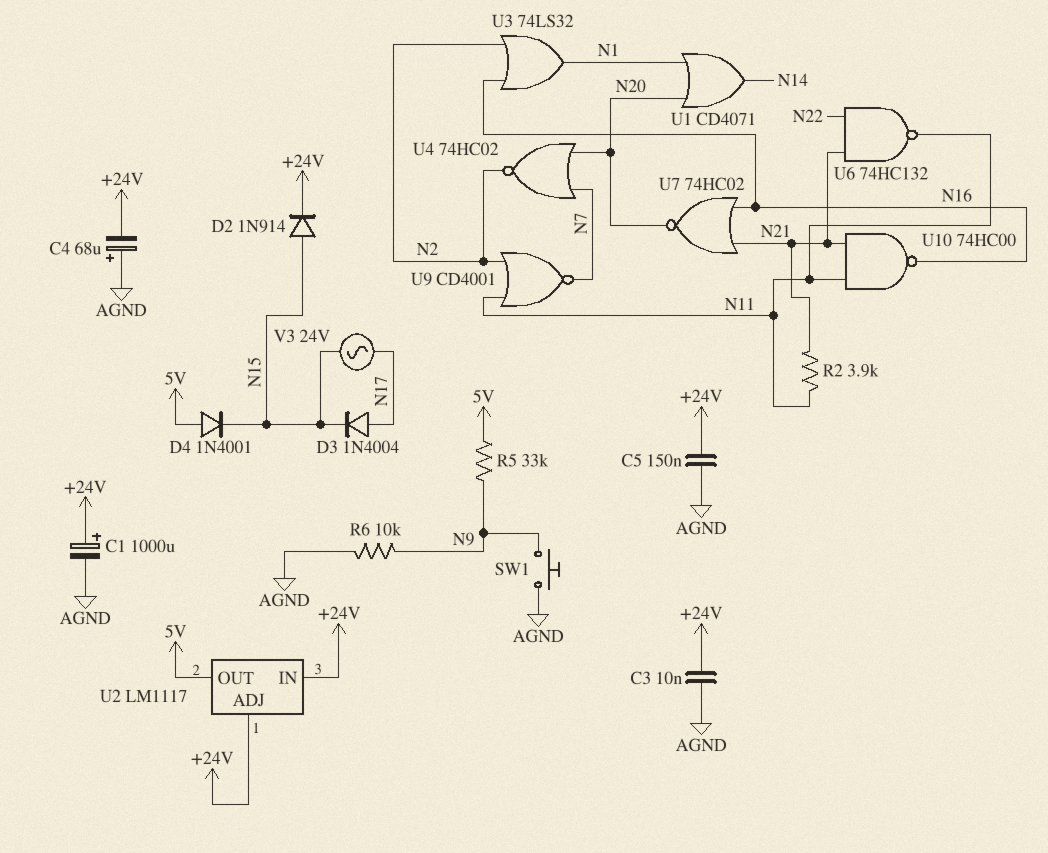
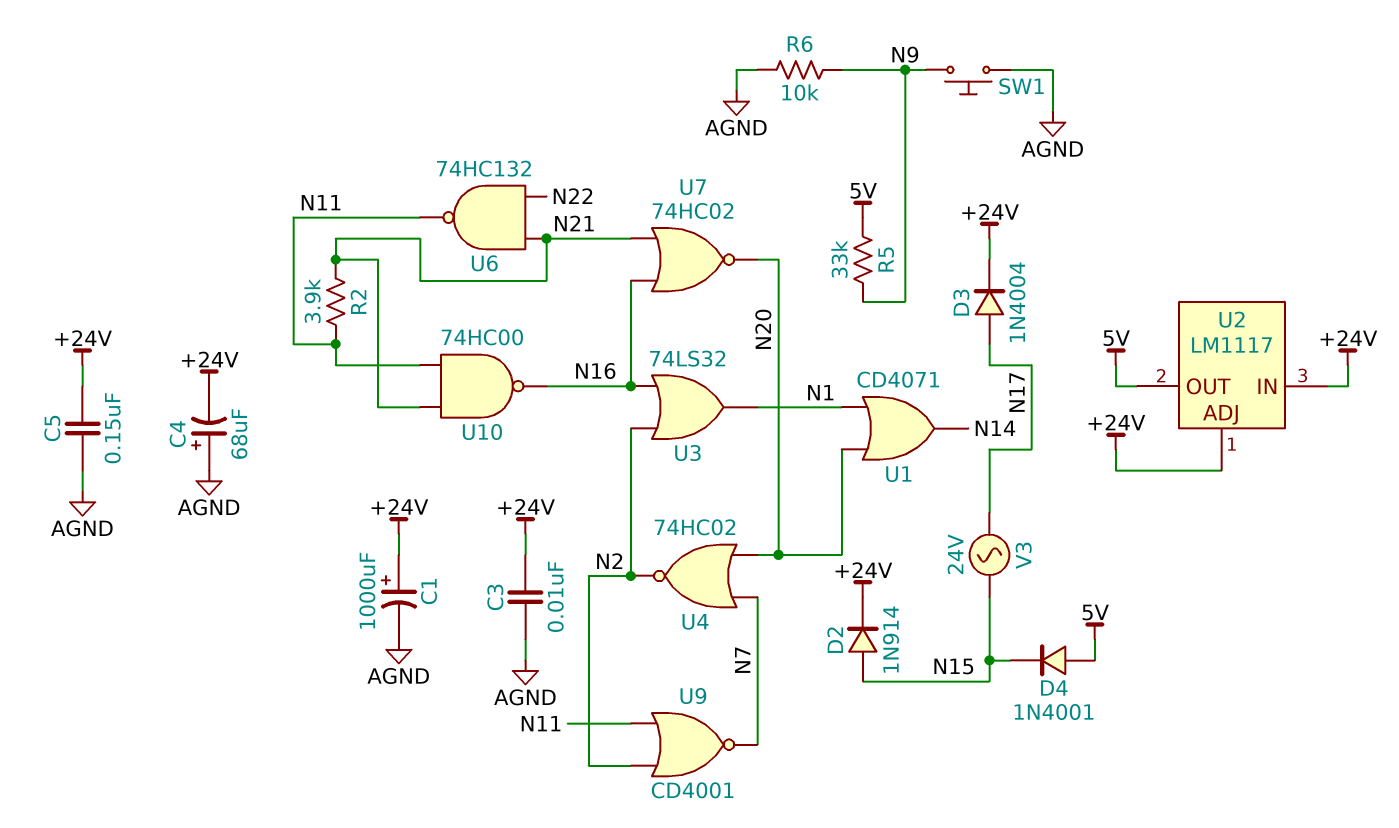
D3: diode 1N4004 (A N17, K N15) -> diode 1N4004 (A N17, K +24V)

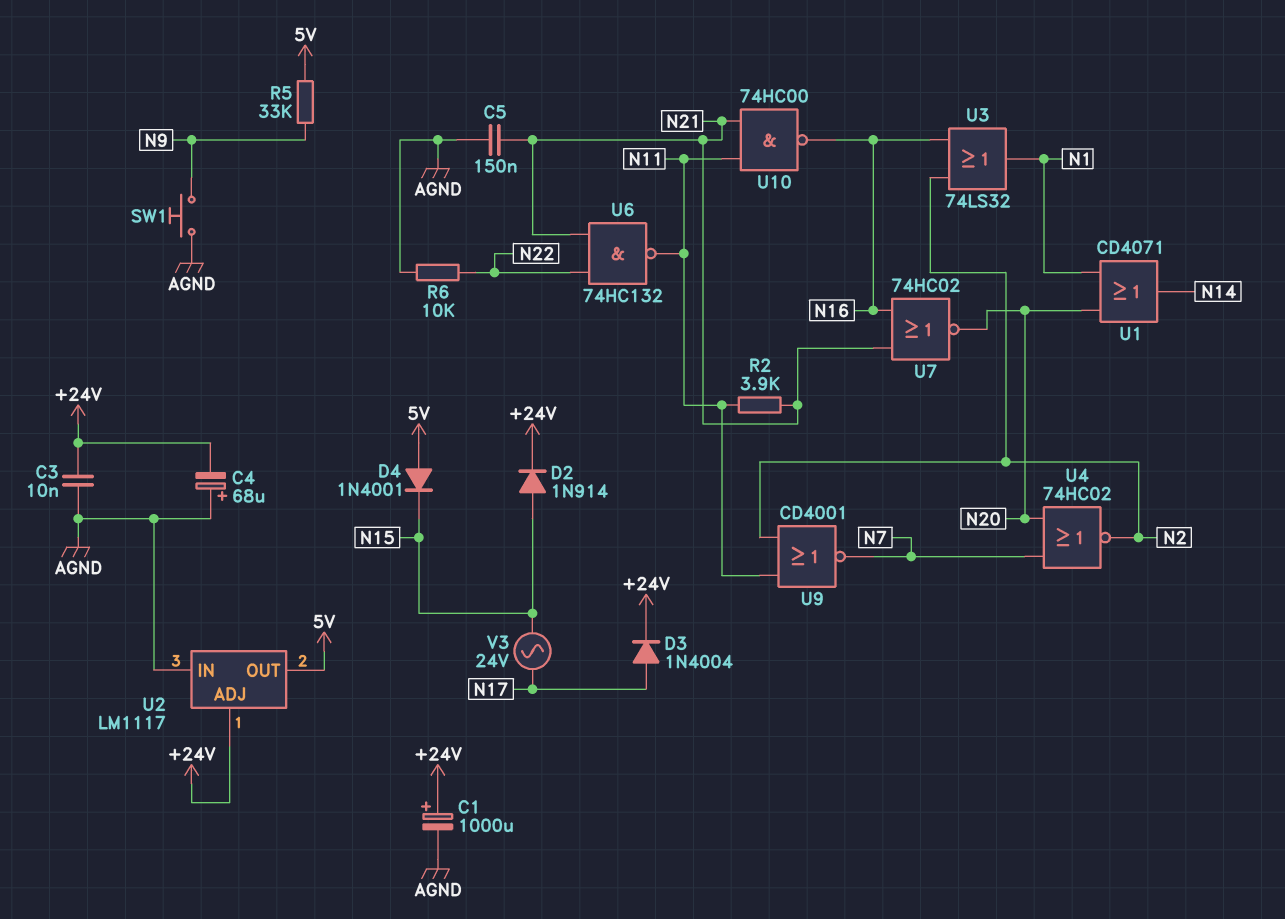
C5: 150nF (+24V, AGND) -> 150nF (AGND, N21)
R6: 10k (AGND, N9) -> 10k (AGND, N22)
U2 pin IN: +24V -> AGND

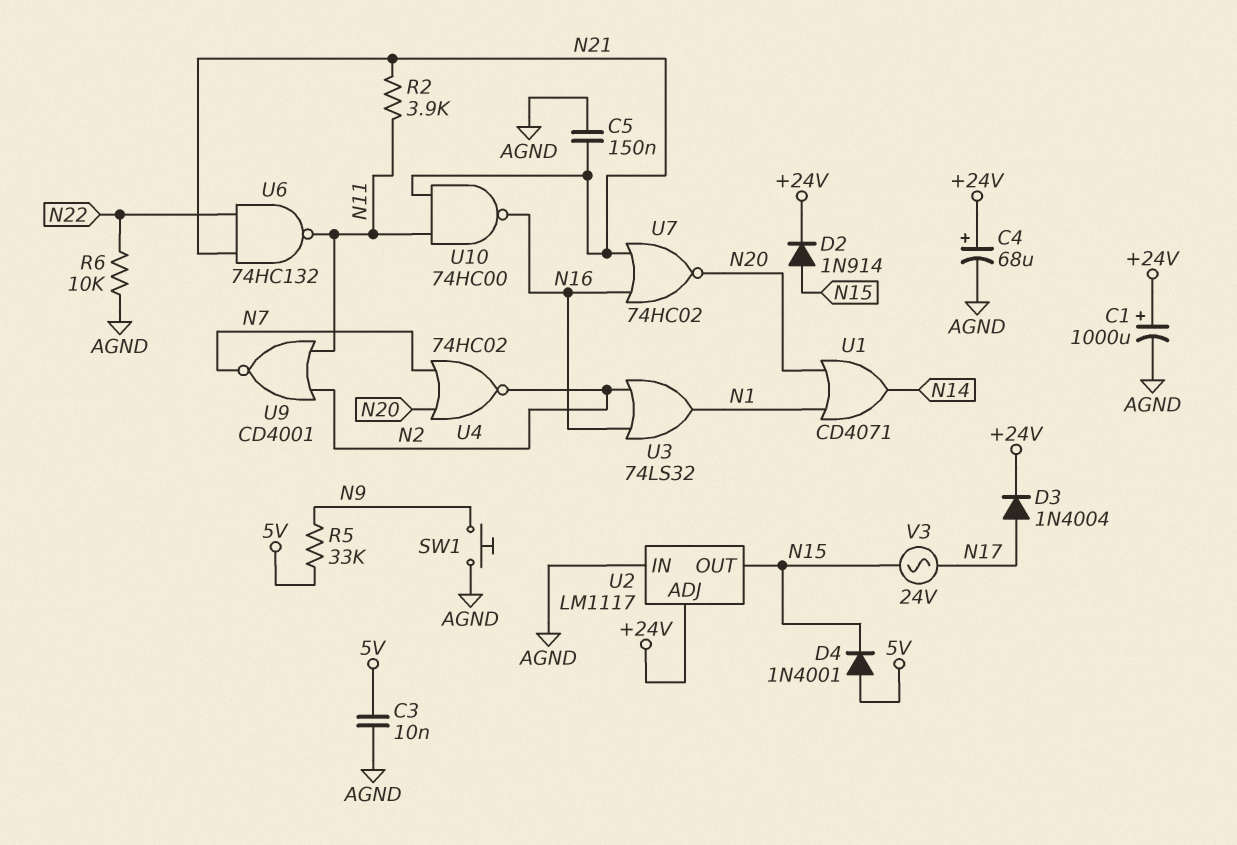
C3: 10nF (+24V, AGND) -> 10nF (5V, AGND)
C4: 68uF (plus AGND, minus +24V) -> 68uF (plus +24V, minus AGND)
U2 pin OUT: 5V -> N15

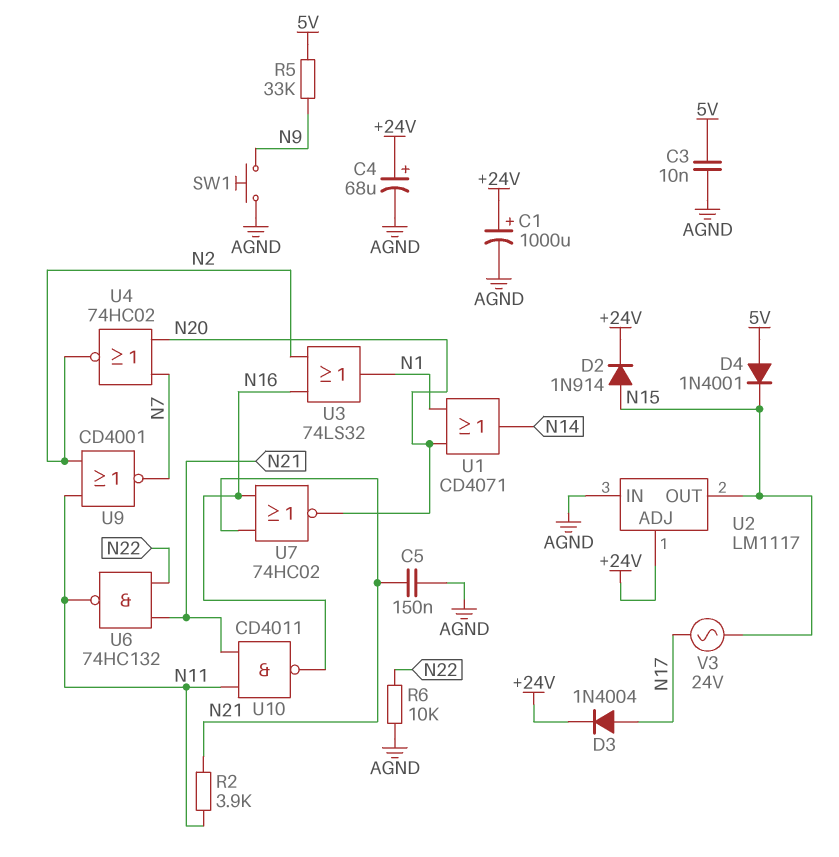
U10: NAND 74HC00 (in N11, in N21, out N16) -> NAND CD4011 (in N11, in N21, out N16)

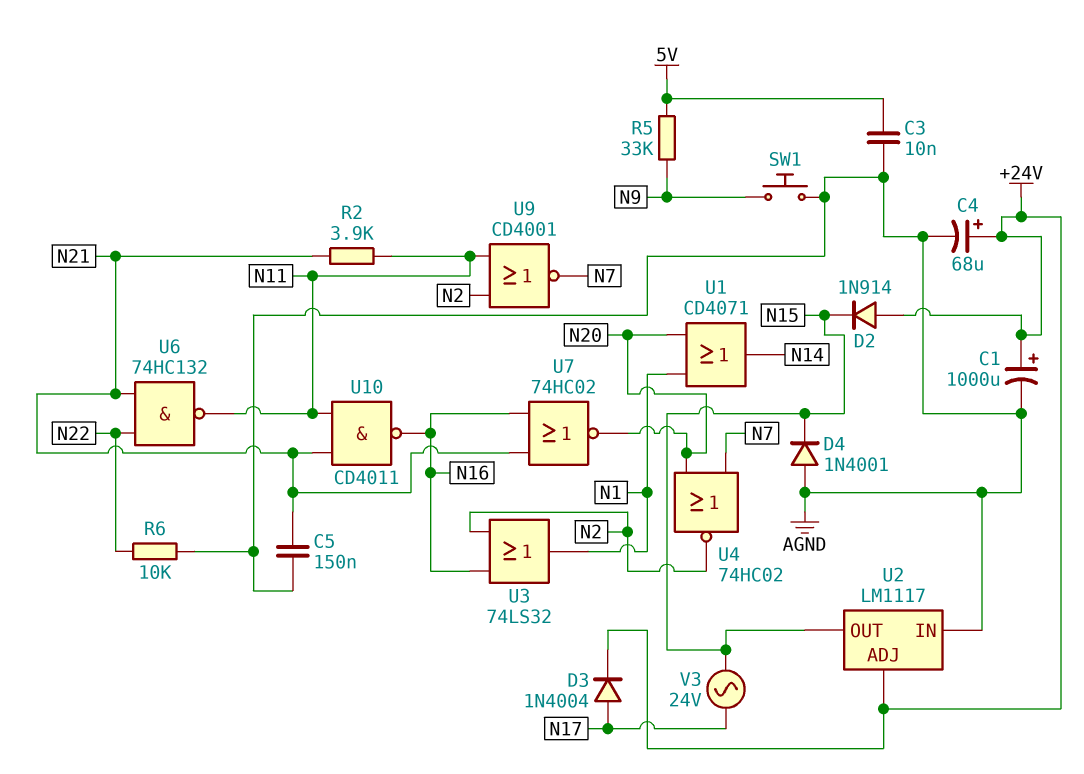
D2: diode 1N914 (A N15, K +24V) -> diode 1N914 (A +24V, K N15)
D4: diode 1N4001 (A 5V, K N15) -> diode 1N4001 (A AGND, K N15)

